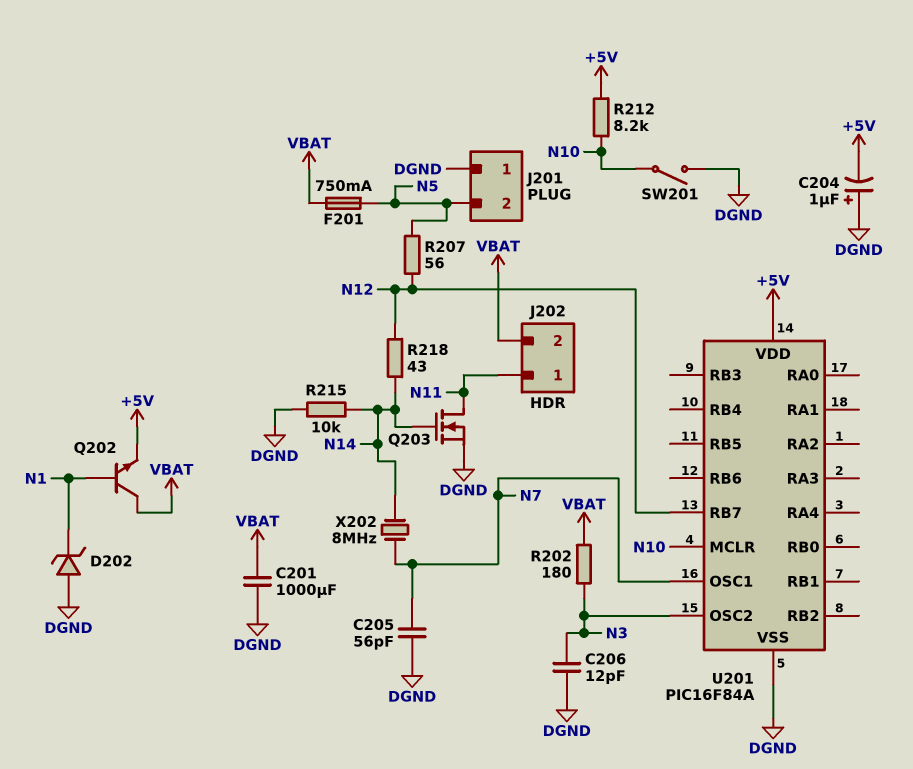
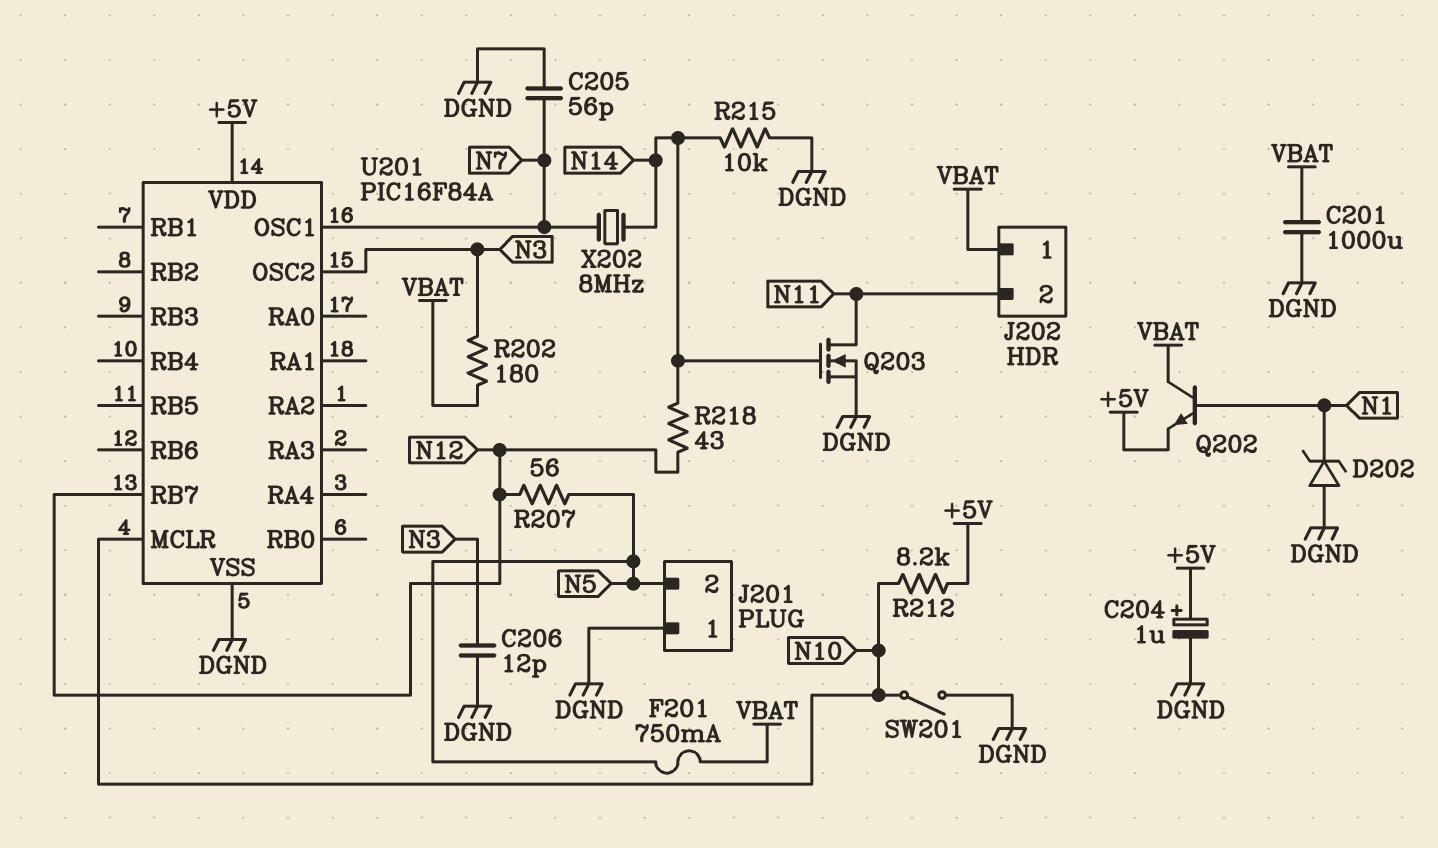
C204: 1uF (plus DGND, minus +5V) -> 1uF (plus +5V, minus DGND)
J202 pin 1: N11 -> VBAT
J202 pin 2: VBAT -> N11

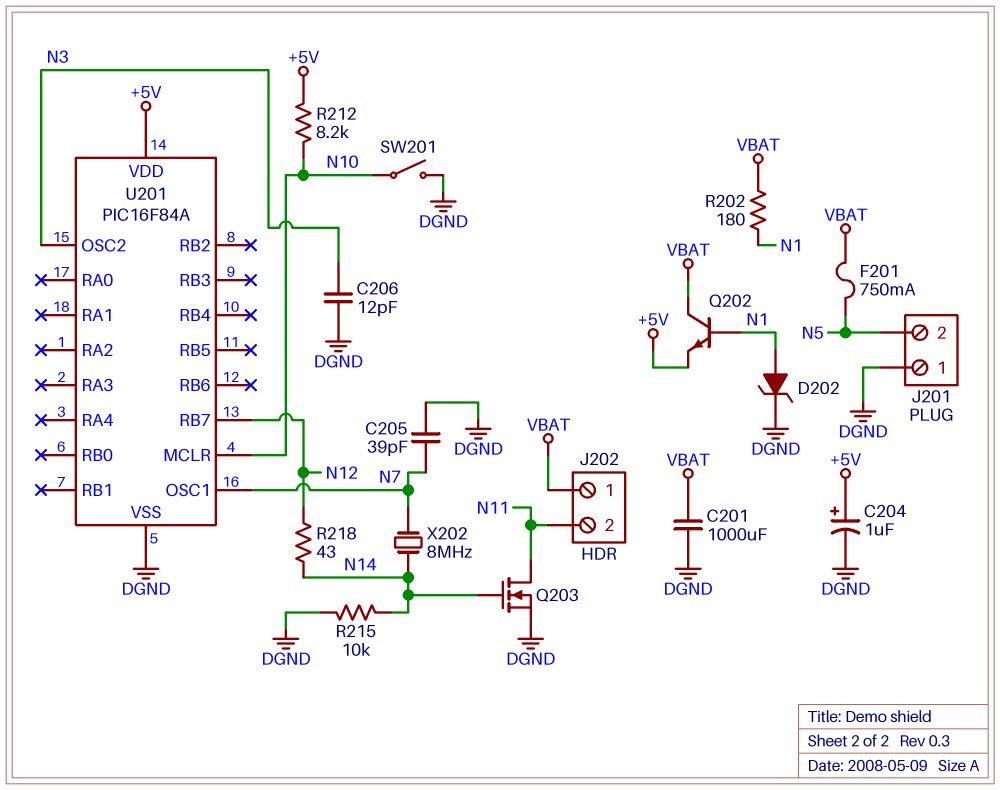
C205: 56pF (DGND, N7) -> 39pF (DGND, N7)
D202: zener (A DGND, K N1) -> zener (A N1, K DGND)
R202: 180 (N3, VBAT) -> 180 (N1, VBAT)
R207: 56 (N5, N12) -> none

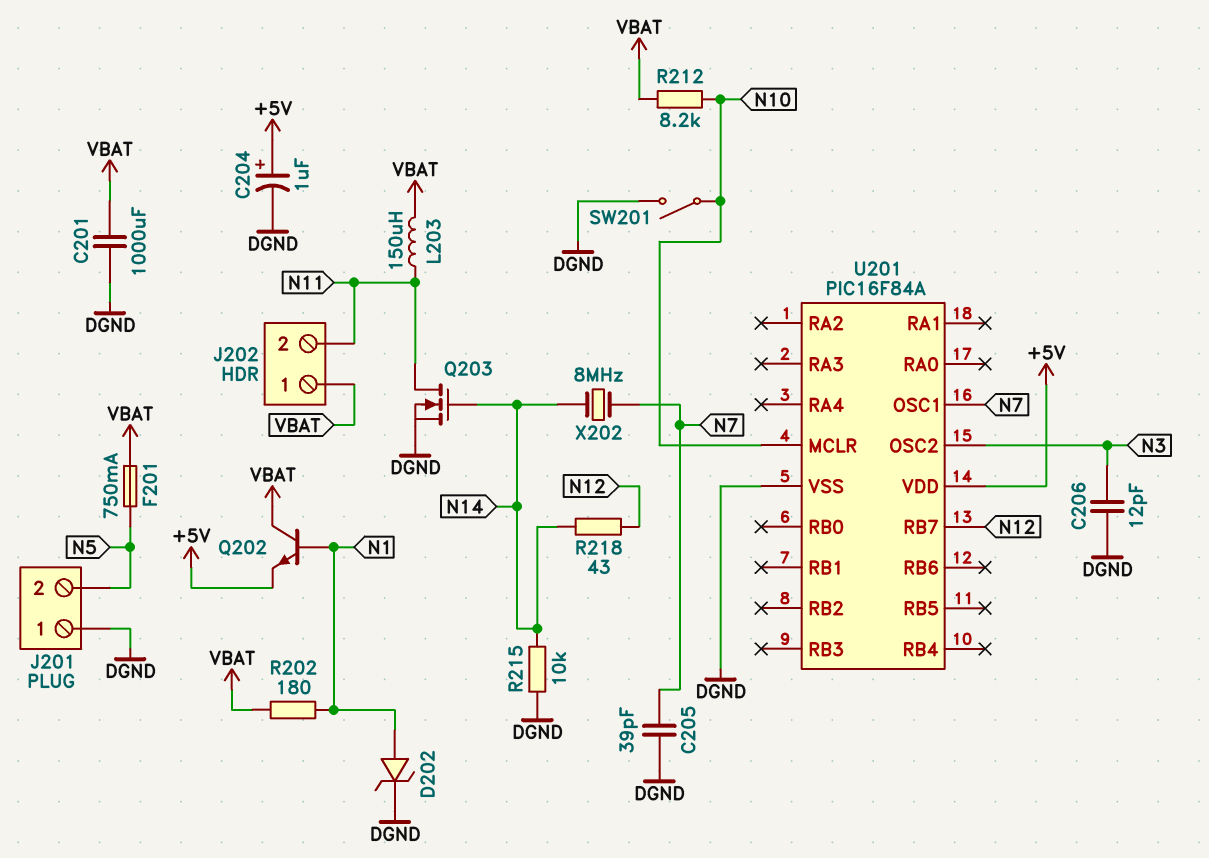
L203: none -> 150uH (N11, VBAT)
R212: 8.2k (+5V, N10) -> 8.2k (N10, VBAT)

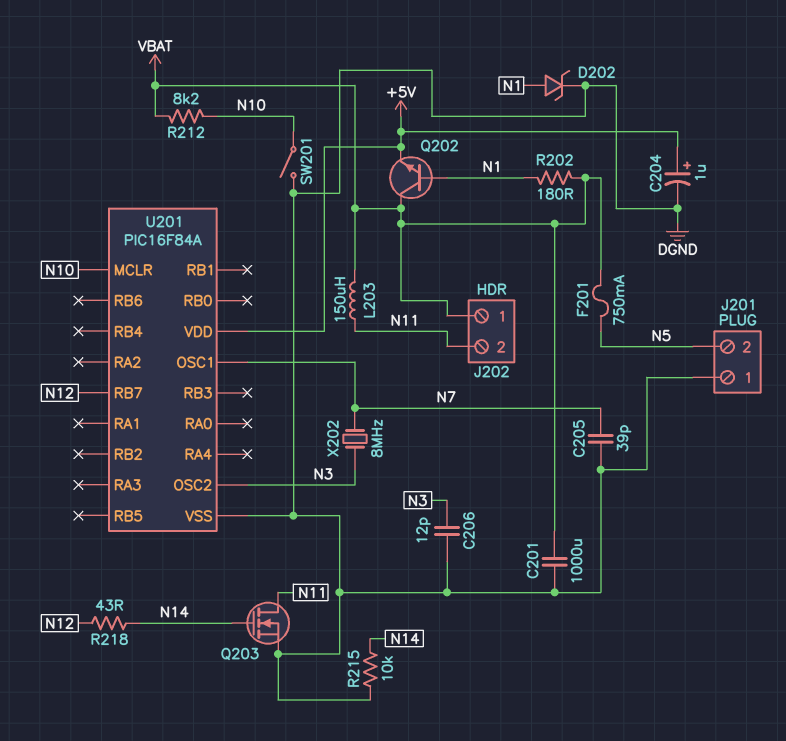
X202: 8MHz (N7, N14) -> 8MHz (N3, N7)

